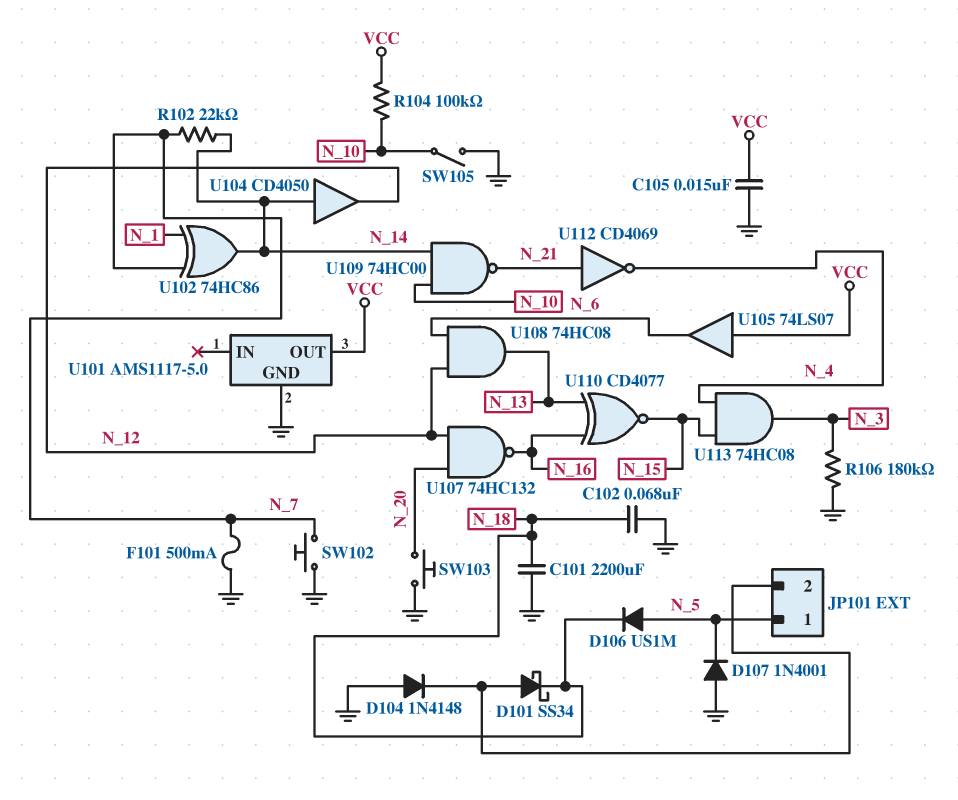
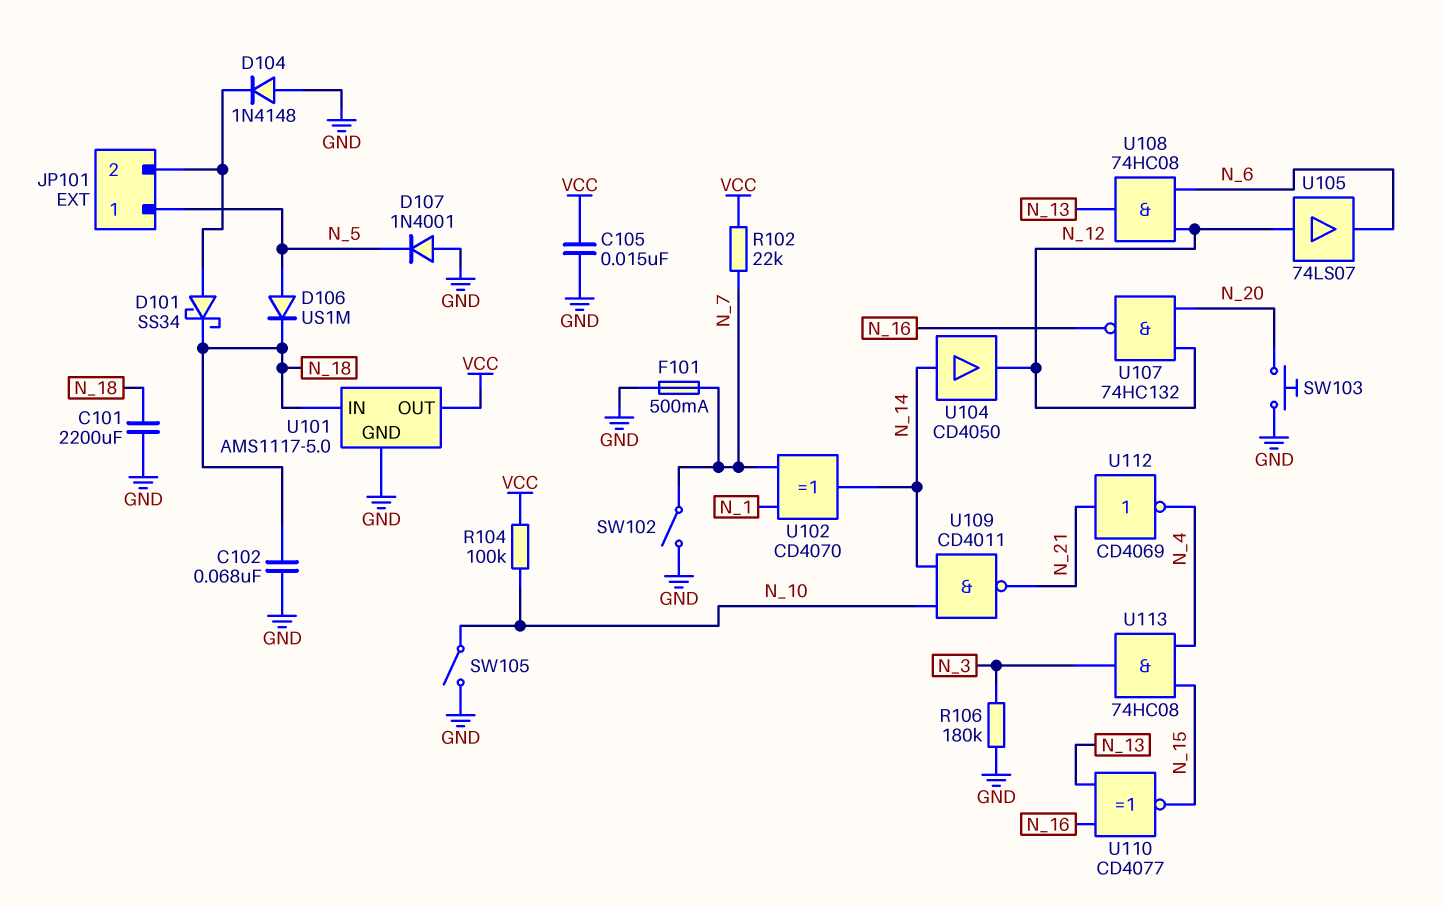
R102: 22k (N_7, N_14) -> 22k (N_7, VCC)
SW102: button (GND, N_7) -> switch (GND, N_7)
U101 pin IN: none -> N_18
U102: XOR 74HC86 (in N_1, in N_7, out N_14) -> XOR CD4070 (in N_1, in N_7, out N_14)
U105: buffer 74LS07 (in VCC, out N_6) -> buffer 74LS07 (in N_12, out N_6)
U109: NAND 74HC00 (in N_10, in N_14, out N_21) -> NAND CD4011 (in N_10, in N_14, out N_21)

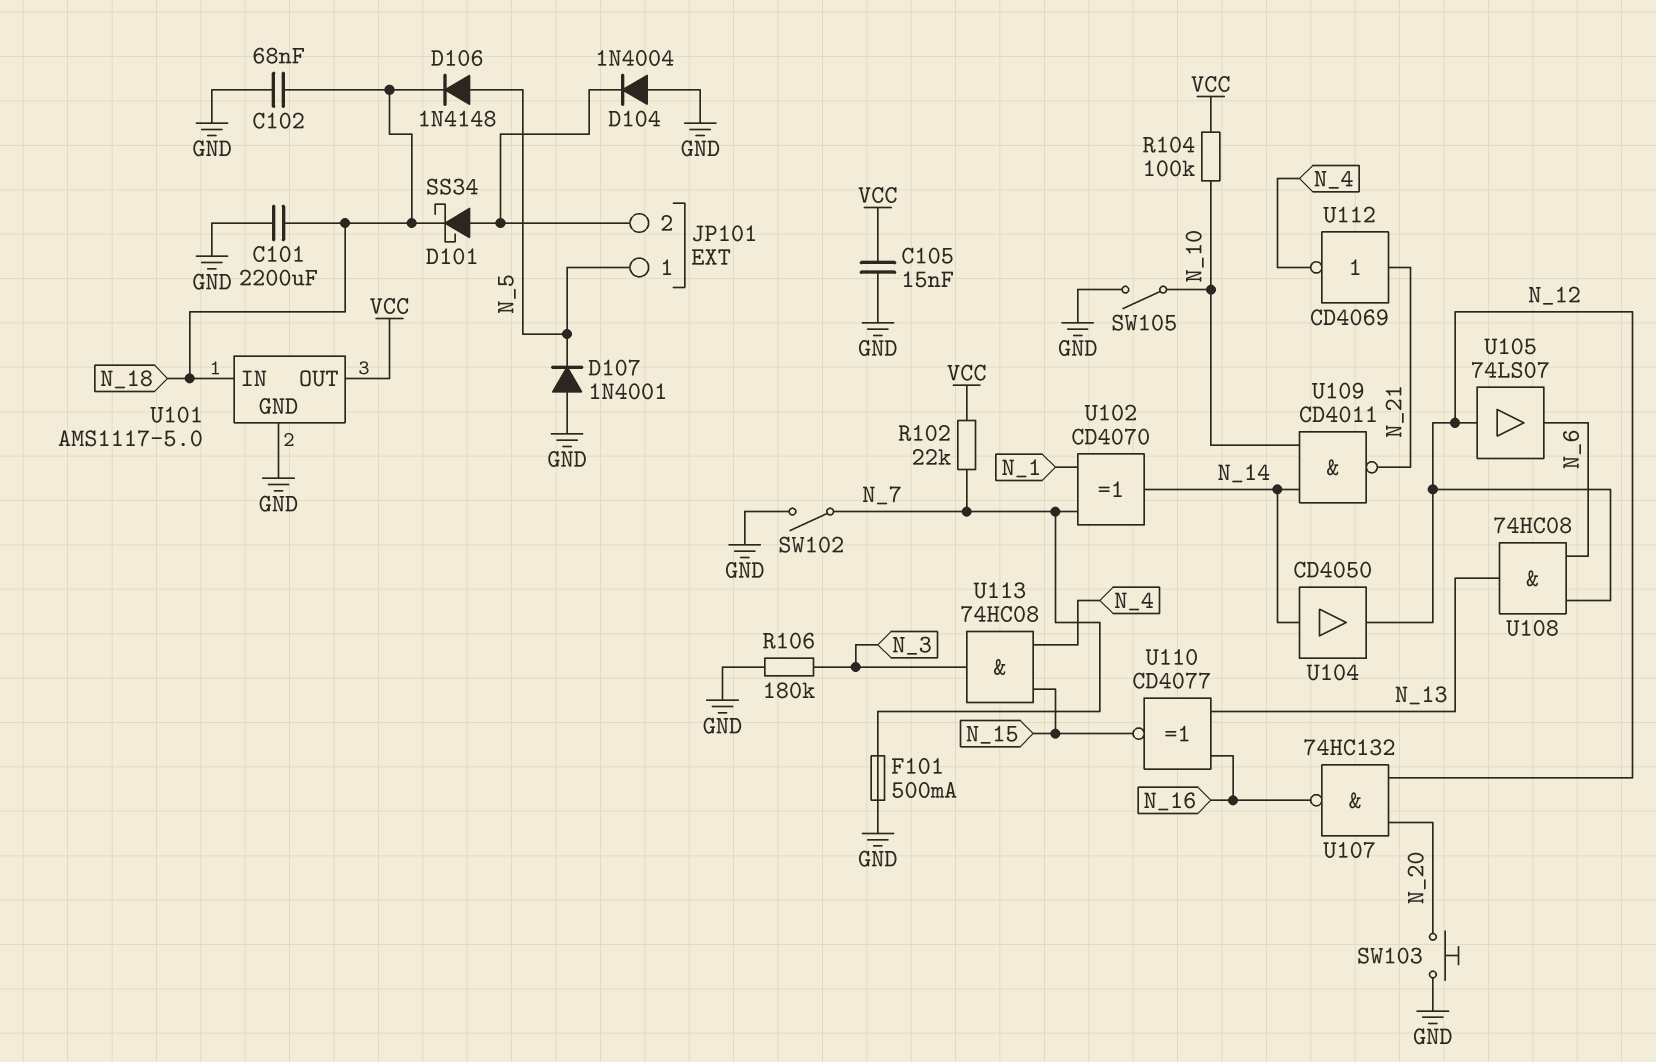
D104: diode 1N4148 (A GND, K JP101/2) -> diode 1N4004 (A GND, K JP101/2)
D106: diode US1M (A N_5, K N_18) -> diode 1N4148 (A N_5, K N_18)

